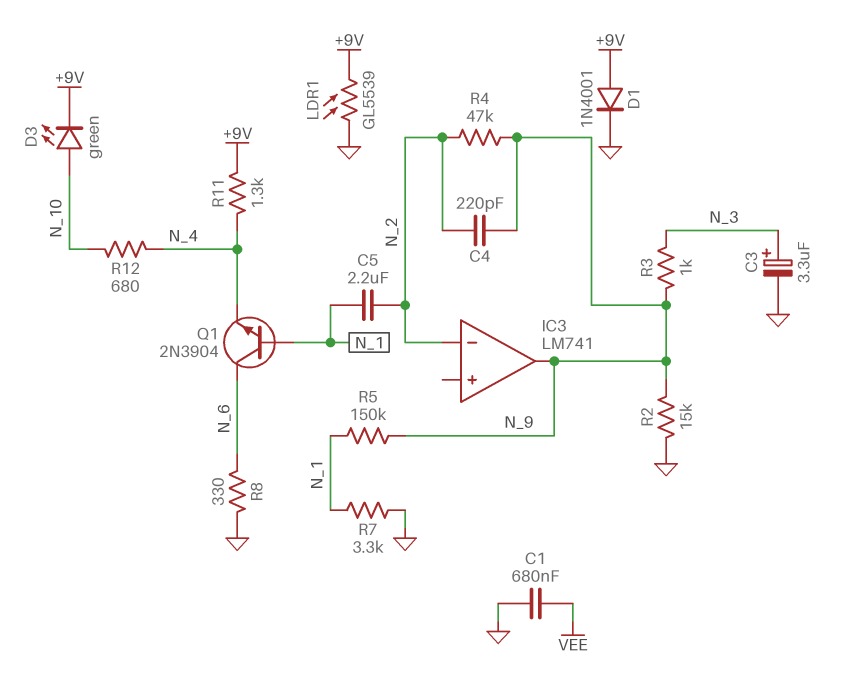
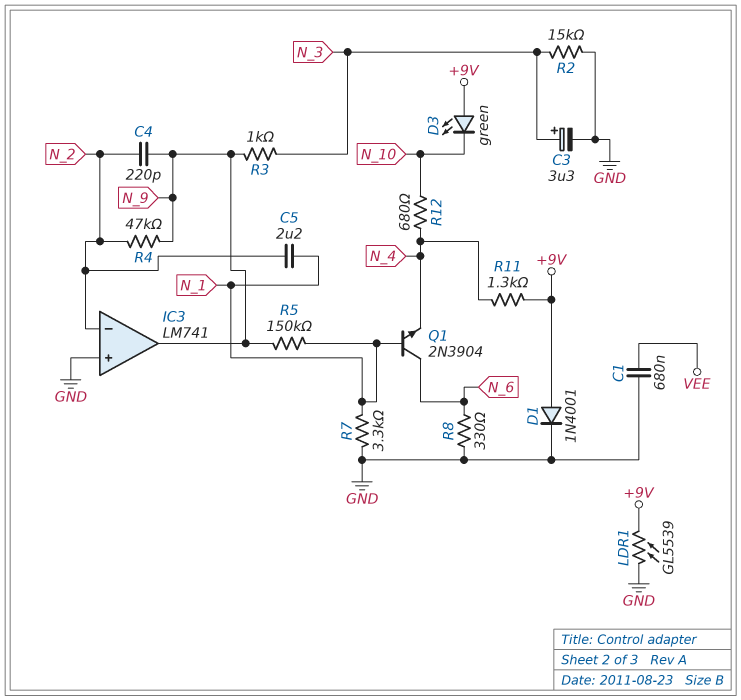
D3: LED green (A N_10, K +9V) -> LED green (A +9V, K N_10)
IC3 pin in+: none -> GND
R2: 15k (GND, N_9) -> 15k (GND, N_3)

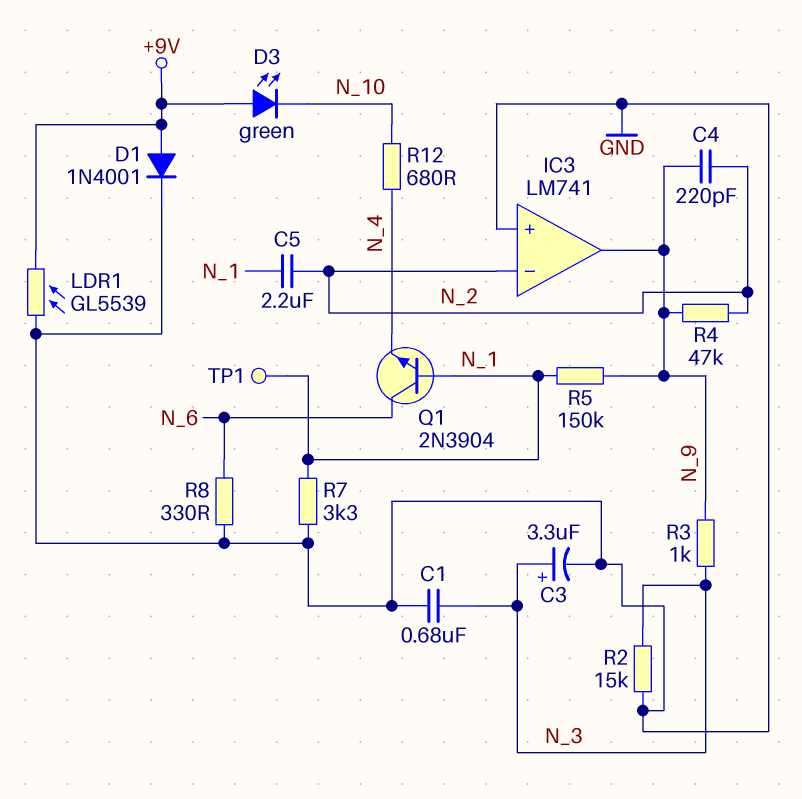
C1: 680nF (GND, VEE) -> 680nF (GND, N_3)
R11: 1.3k (+9V, N_4) -> none
TP1: none -> test point (N_1)

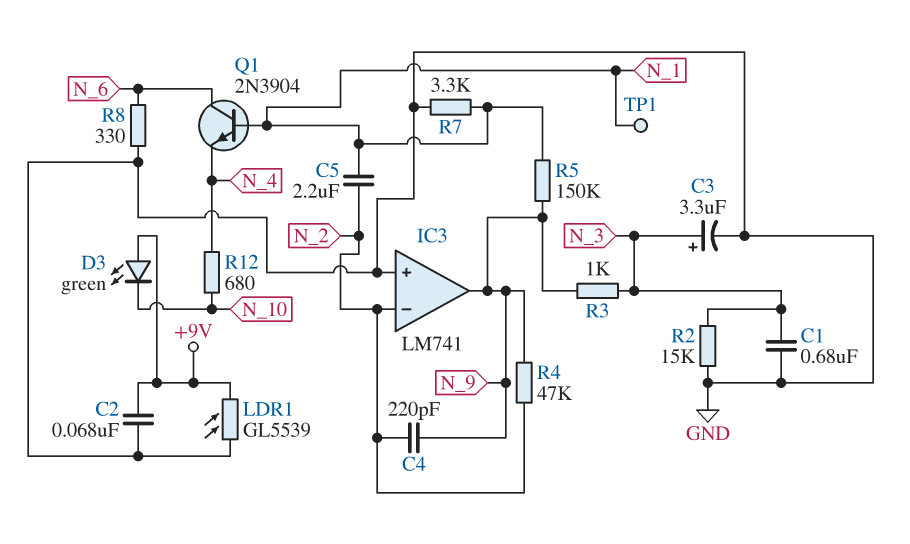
C2: none -> 68nF (+9V, GND)
D1: diode 1N4001 (A +9V, K GND) -> none

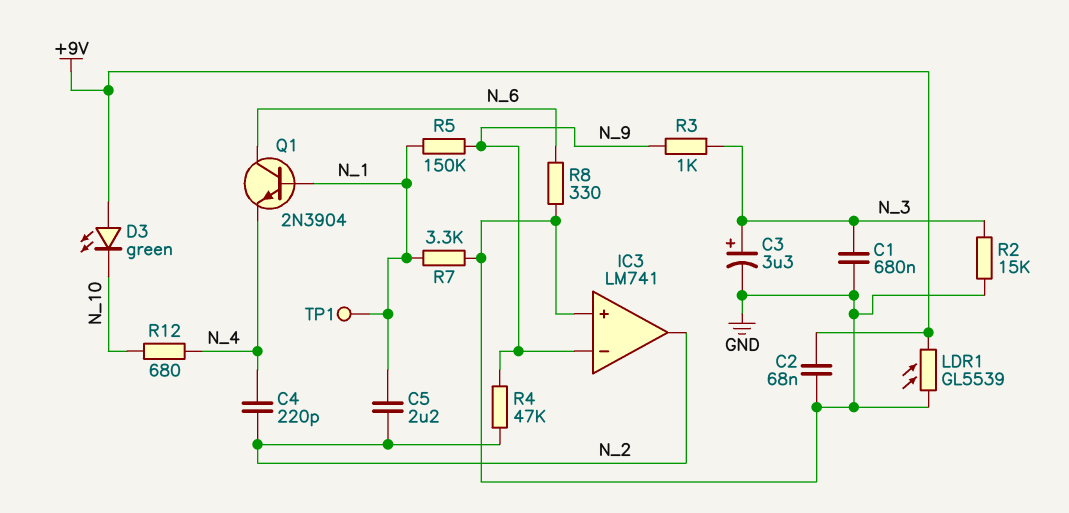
C4: 220pF (N_2, N_9) -> 220pF (N_2, N_4)
IC3 pin in-: N_2 -> N_9
IC3 pin out: N_9 -> N_2

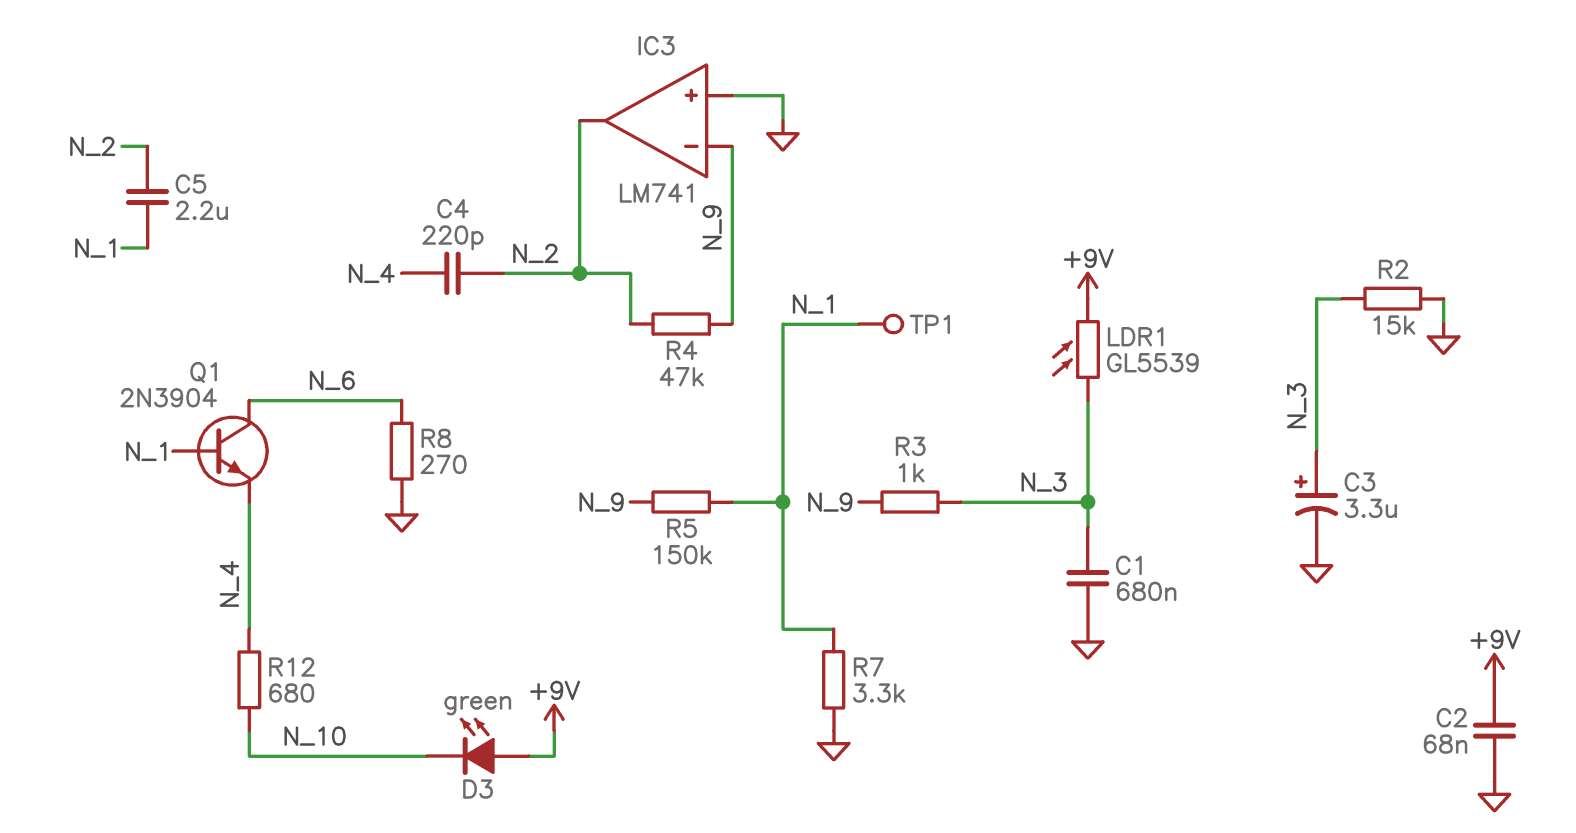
LDR1: GL5539 (+9V, GND) -> GL5539 (+9V, N_3)
R8: 330 (GND, N_6) -> 270 (GND, N_6)

